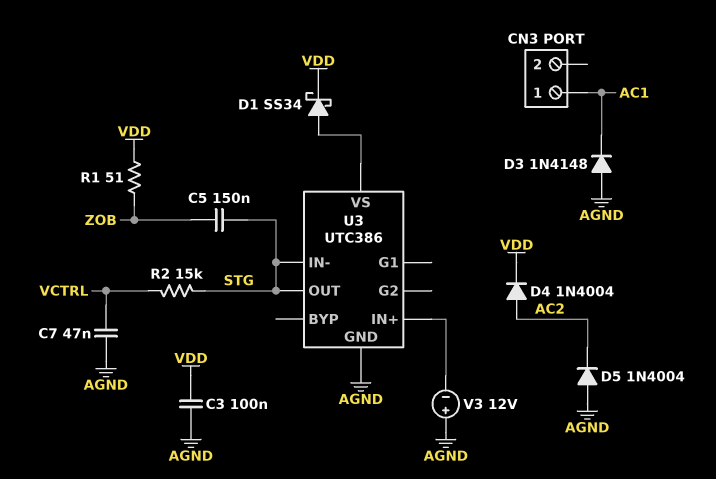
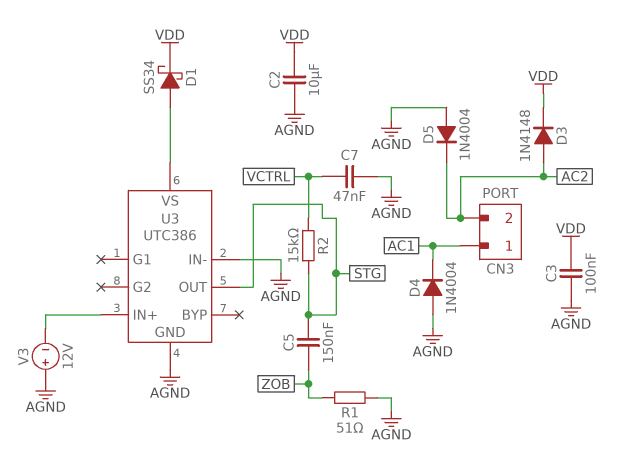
C2: none -> 10uF (AGND, VDD)
CN3 pin 2: none -> AC2
D3: diode 1N4148 (A AGND, K AC1) -> diode 1N4148 (A AC2, K VDD)
D4: diode 1N4004 (A AC2, K VDD) -> diode 1N4004 (A AGND, K AC1)
R1: 51 (VDD, ZOB) -> 51 (AGND, ZOB)
U3 pin IN-: STG -> AGND

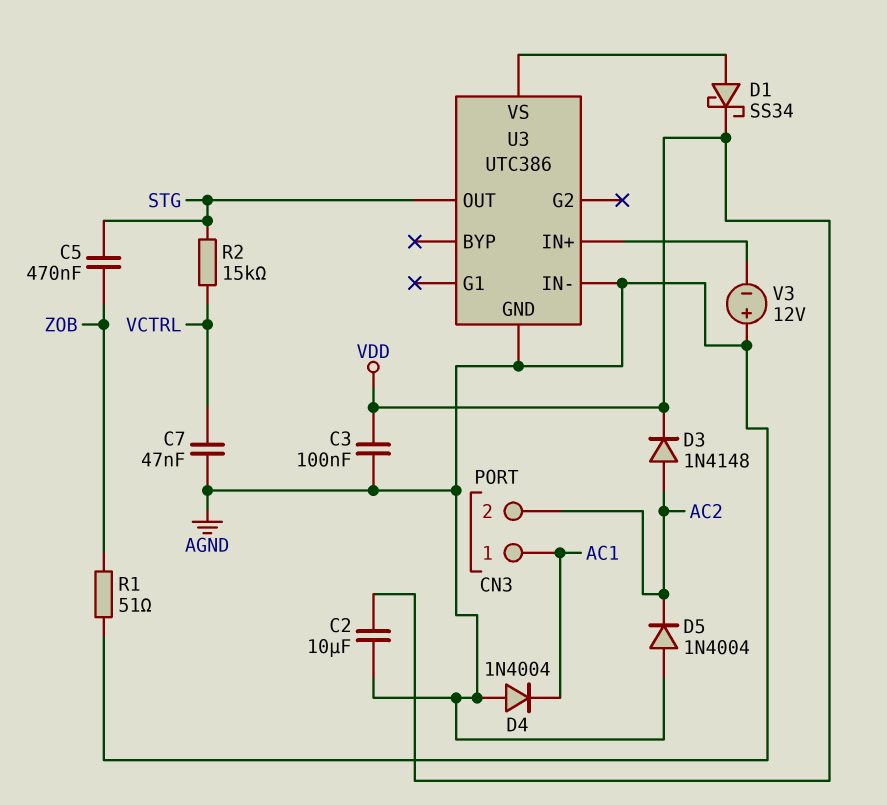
C5: 150nF (STG, ZOB) -> 470nF (STG, ZOB)

